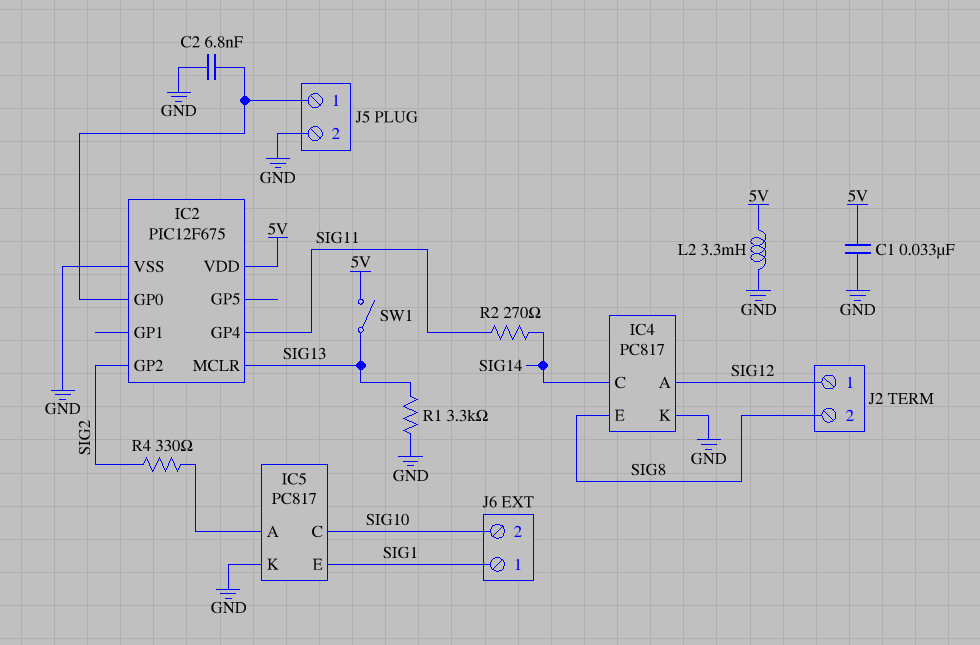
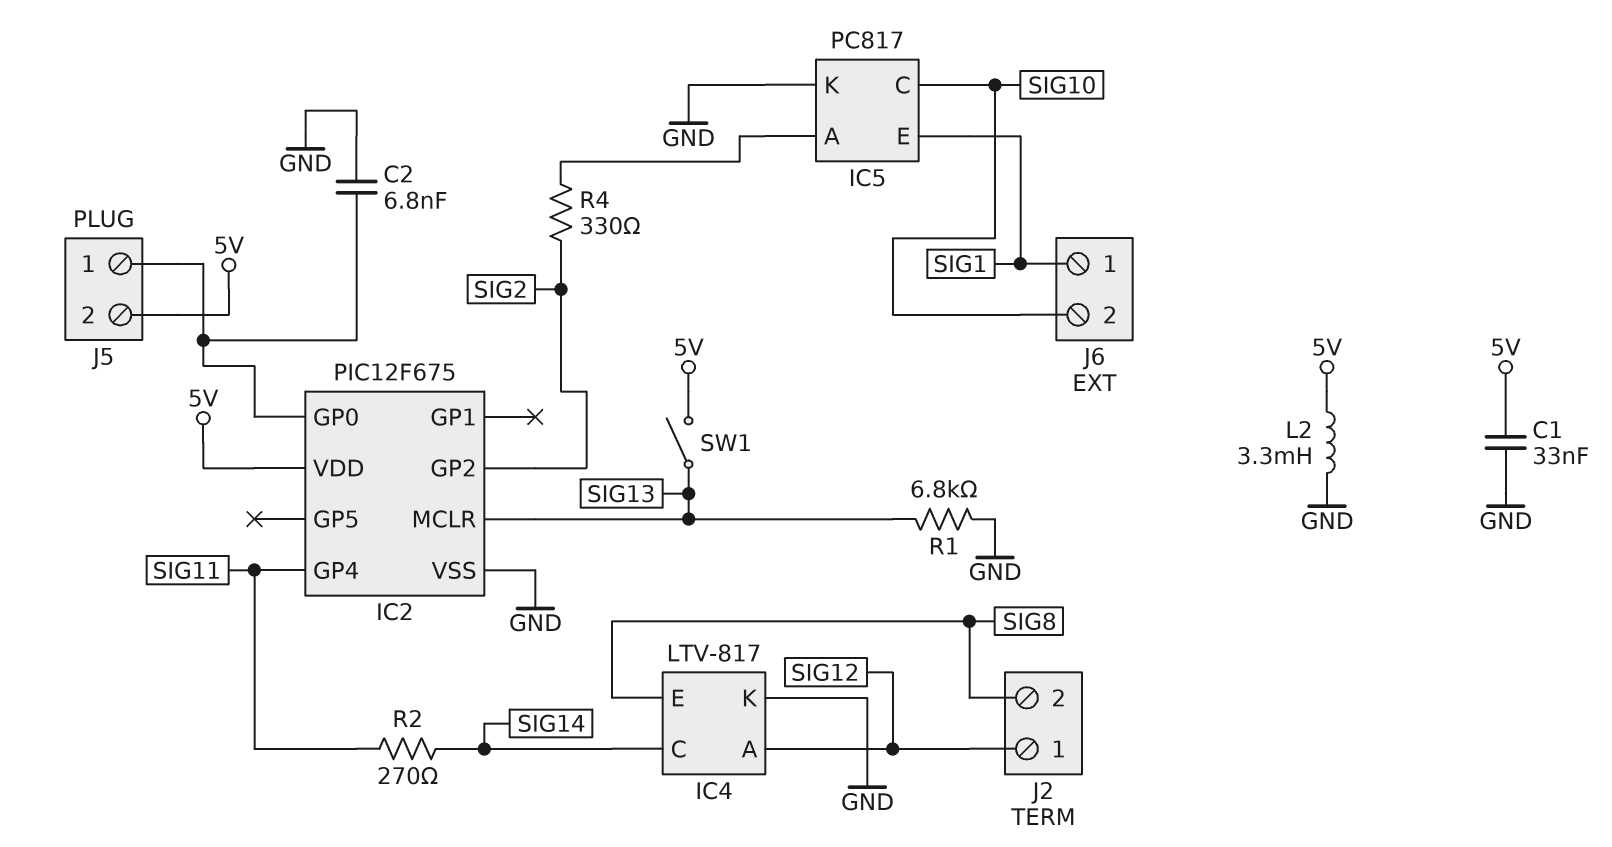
IC4: PC817 -> LTV-817
J5 pin 2: GND -> 5V
R1: 3.3k (GND, SIG13) -> 6.8k (GND, SIG13)

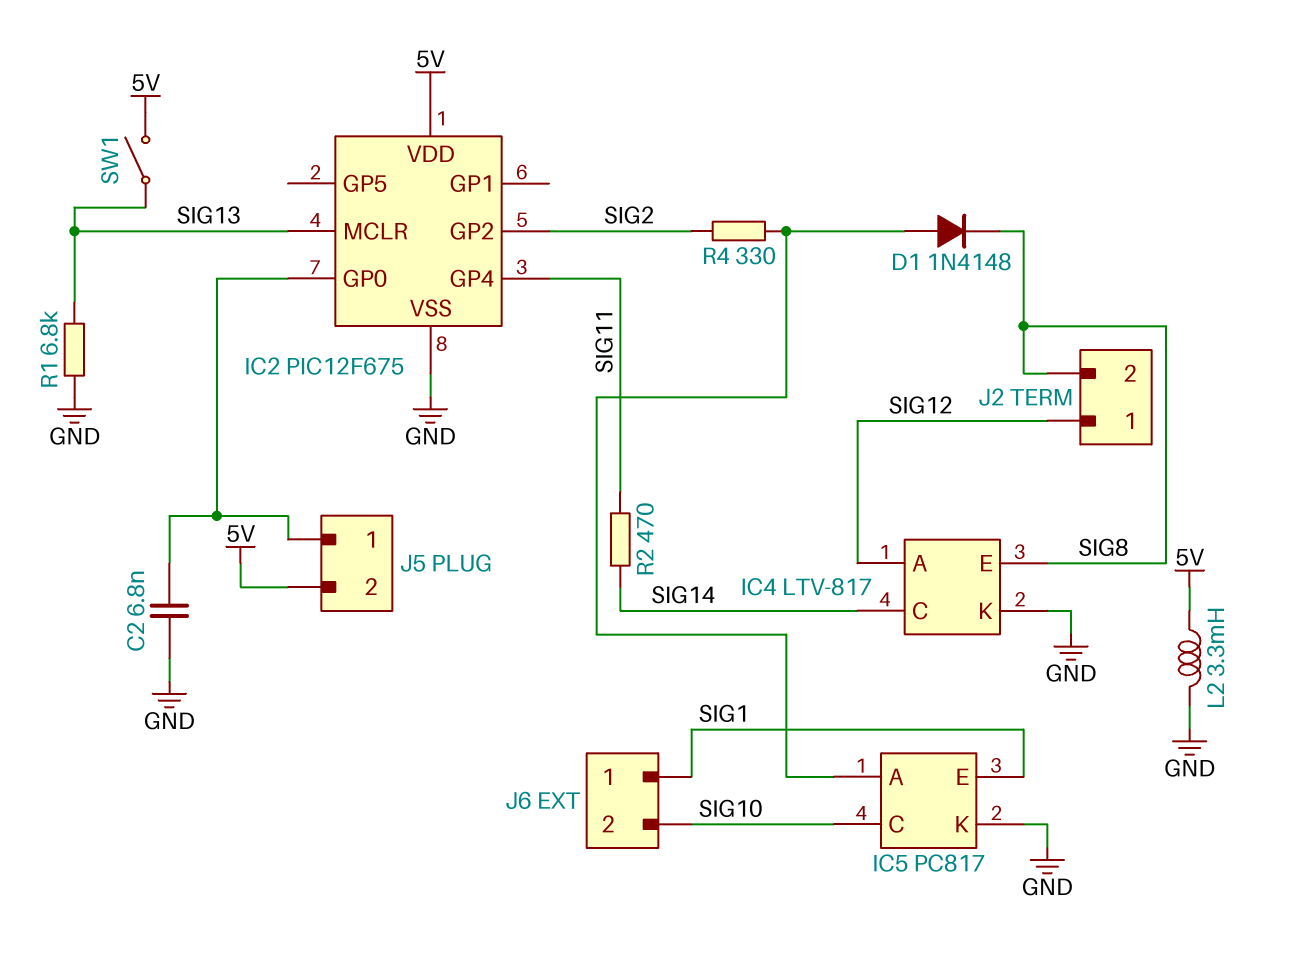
C1: 33nF (5V, GND) -> none
D1: none -> diode 1N4148 (A IC5/A, K SIG8)
R2: 270 (SIG11, SIG14) -> 470 (SIG11, SIG14)

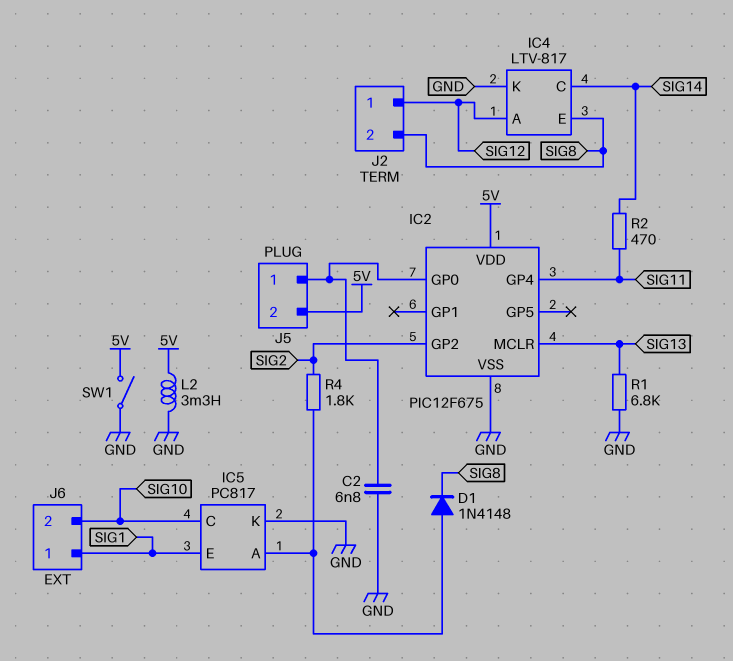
R4: 330 (IC5/A, SIG2) -> 1.8k (IC5/A, SIG2)
SW1: switch (5V, SIG13) -> switch (5V, GND)

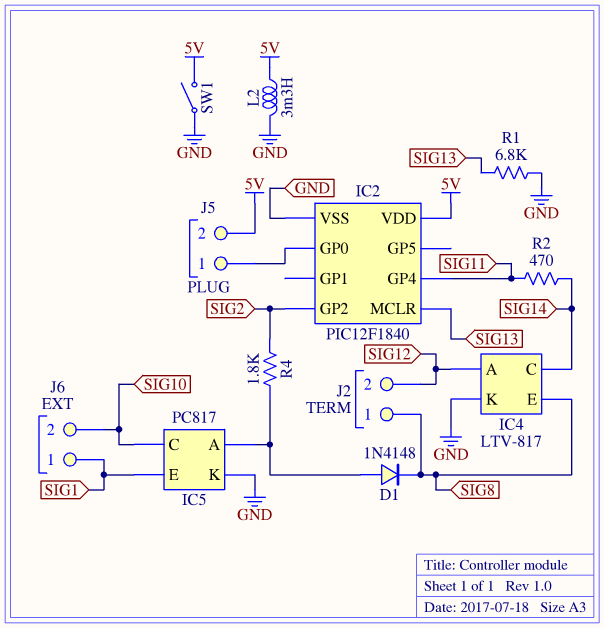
C2: 6.8nF (GND, IC2/GP0) -> none
IC2: PIC12F675 -> PIC12F1840
J2 pin 1: SIG12 -> SIG8
J2 pin 2: SIG8 -> SIG12

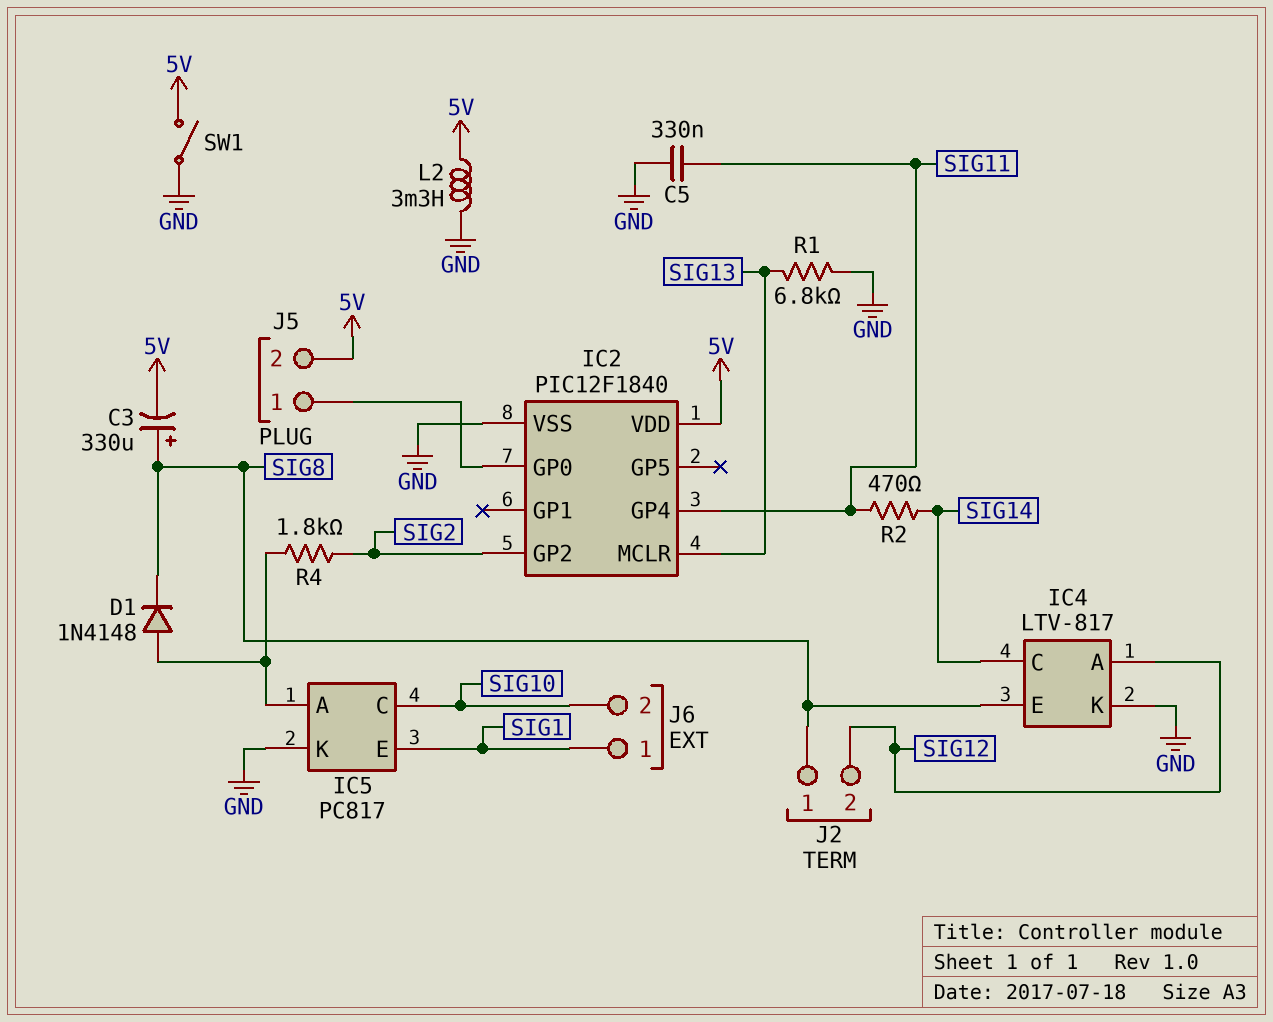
C3: none -> 330uF (plus SIG8, minus 5V)
C5: none -> 330nF (GND, SIG11)

